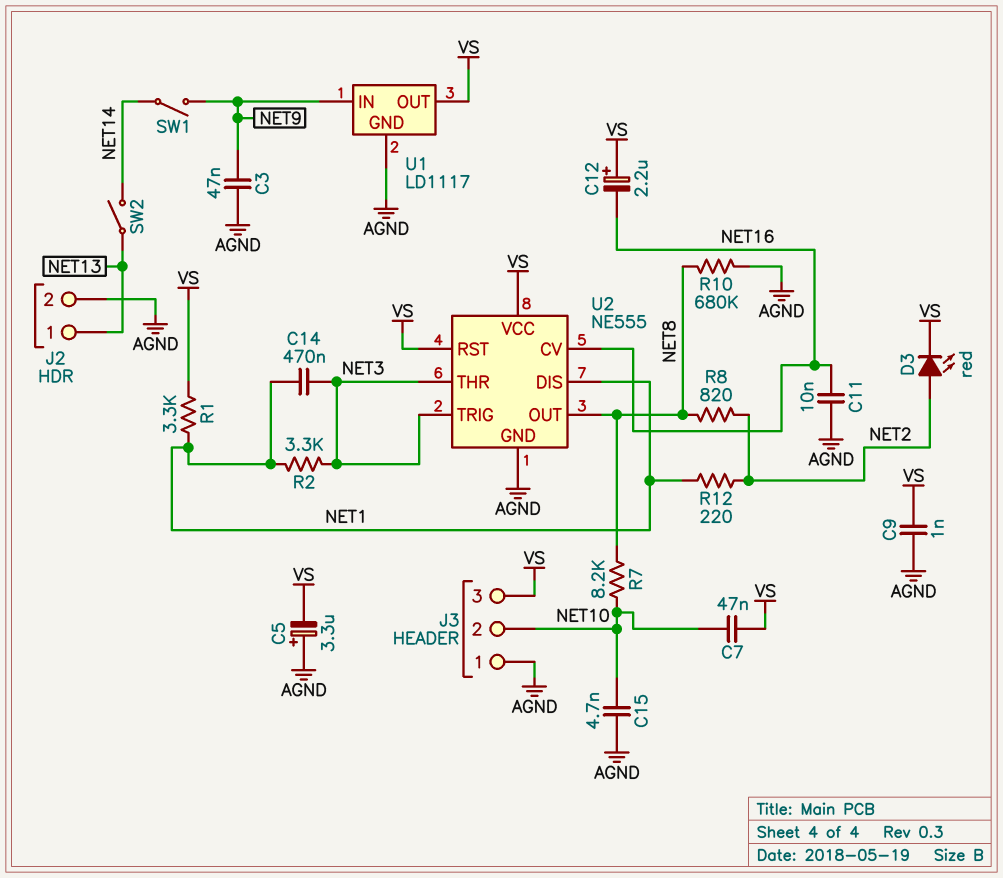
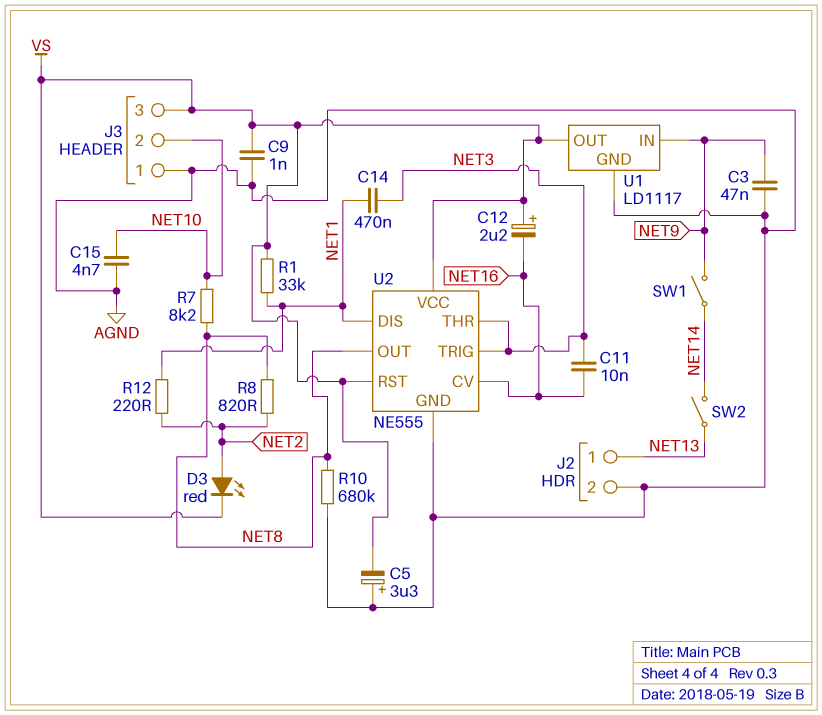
C7: 47nF (NET10, VS) -> none
C11: 10nF (AGND, NET16) -> 10nF (NET3, NET16)
R1: 3.3k (NET1, VS) -> 33k (NET1, VS)
R2: 3.3k (NET1, NET3) -> none

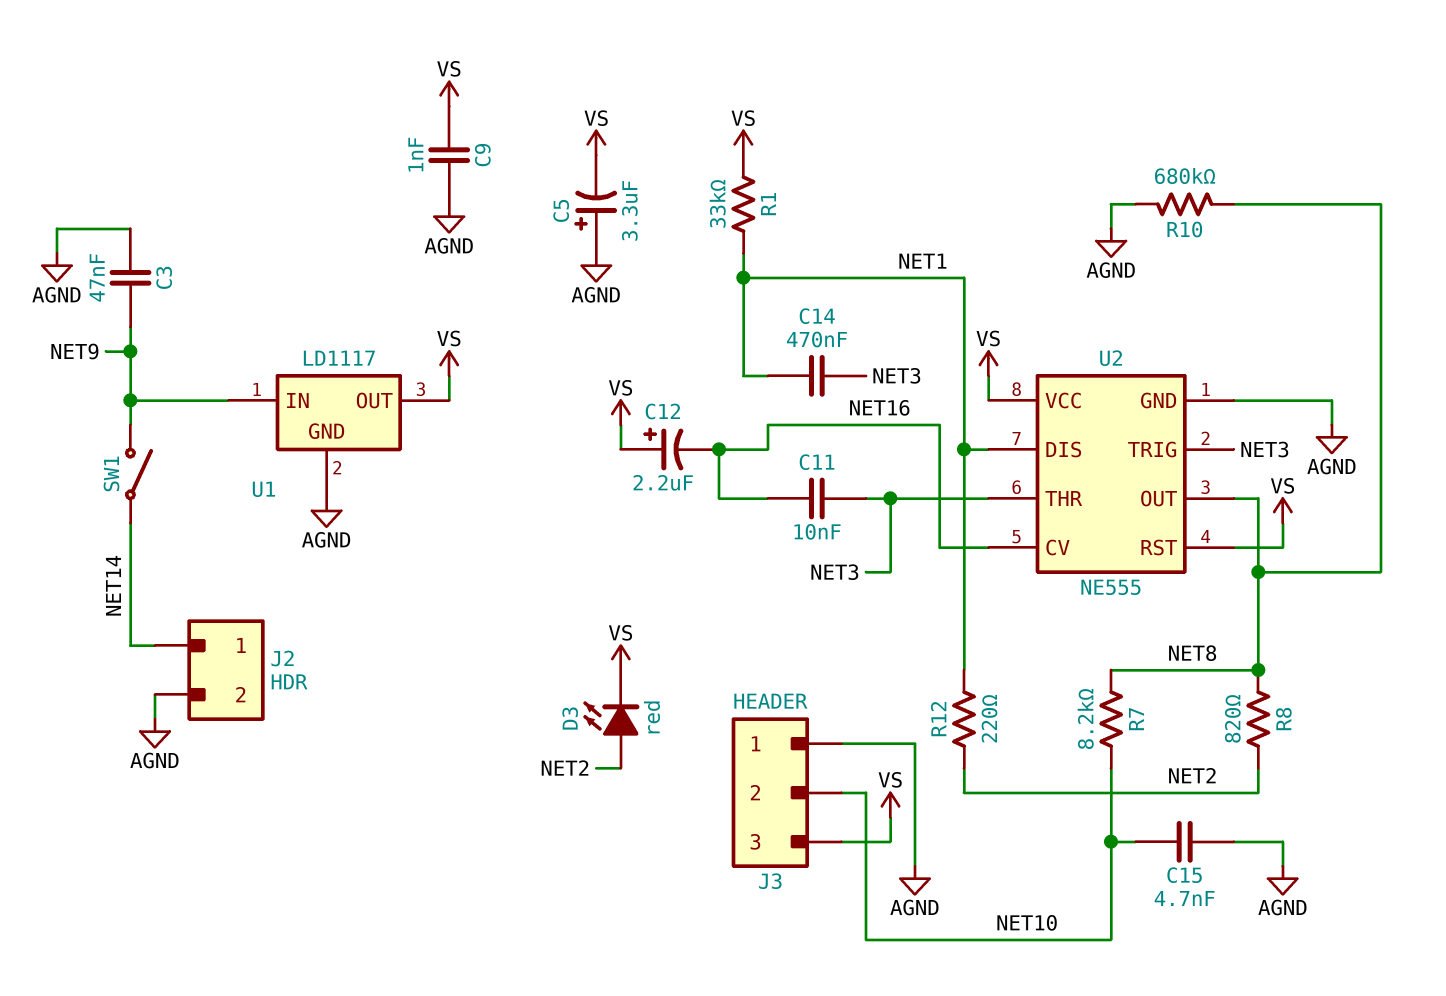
J2 pin 1: NET13 -> NET14
SW2: switch (NET13, NET14) -> none

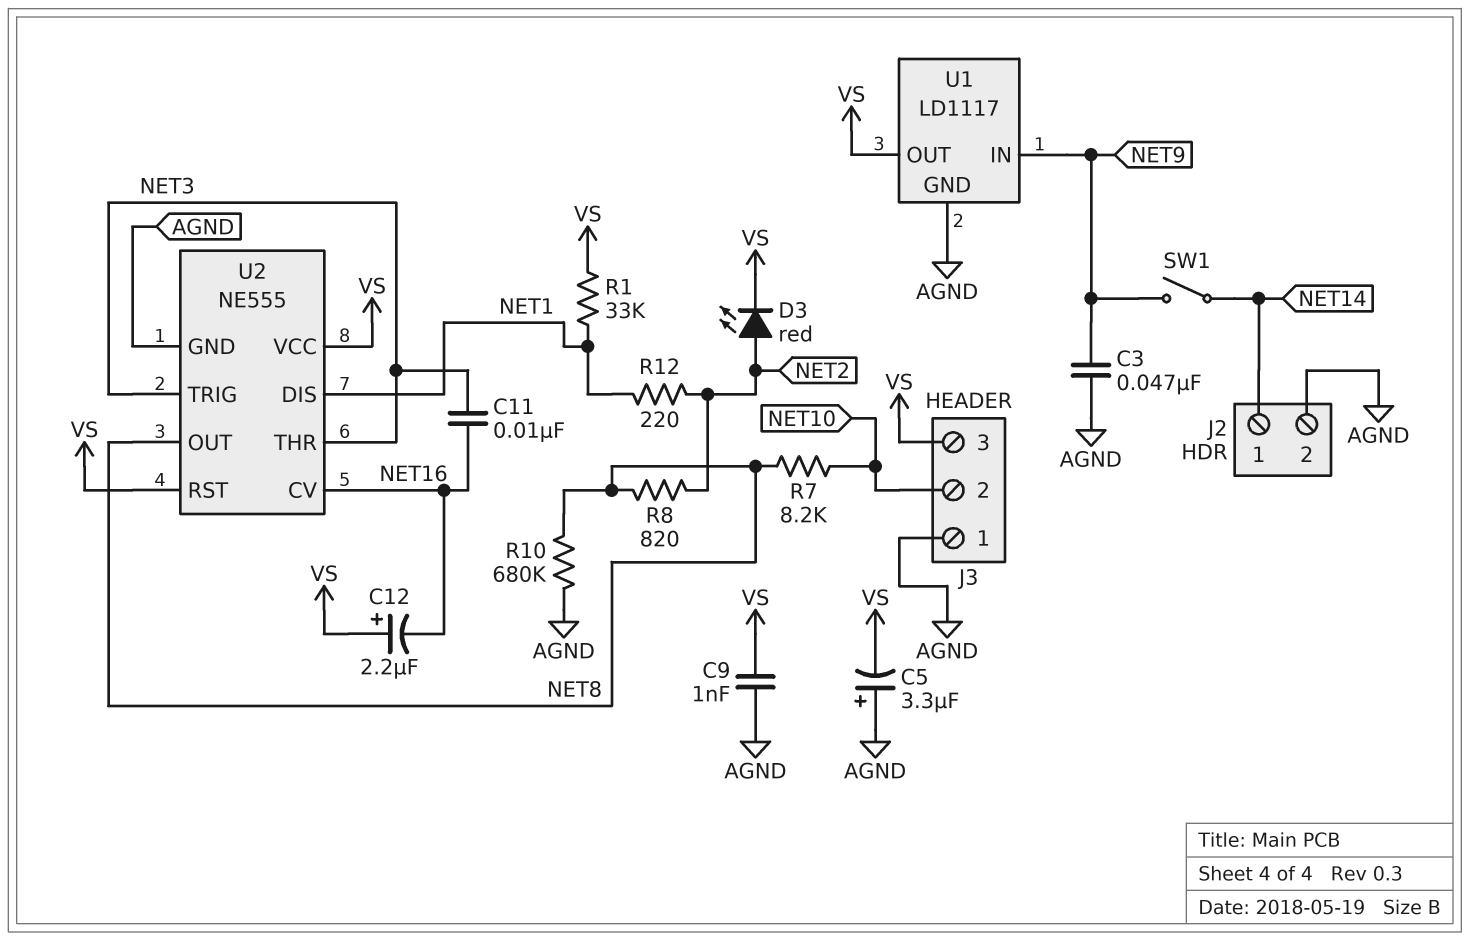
C14: 470nF (NET1, NET3) -> none
C15: 4.7nF (AGND, NET10) -> none

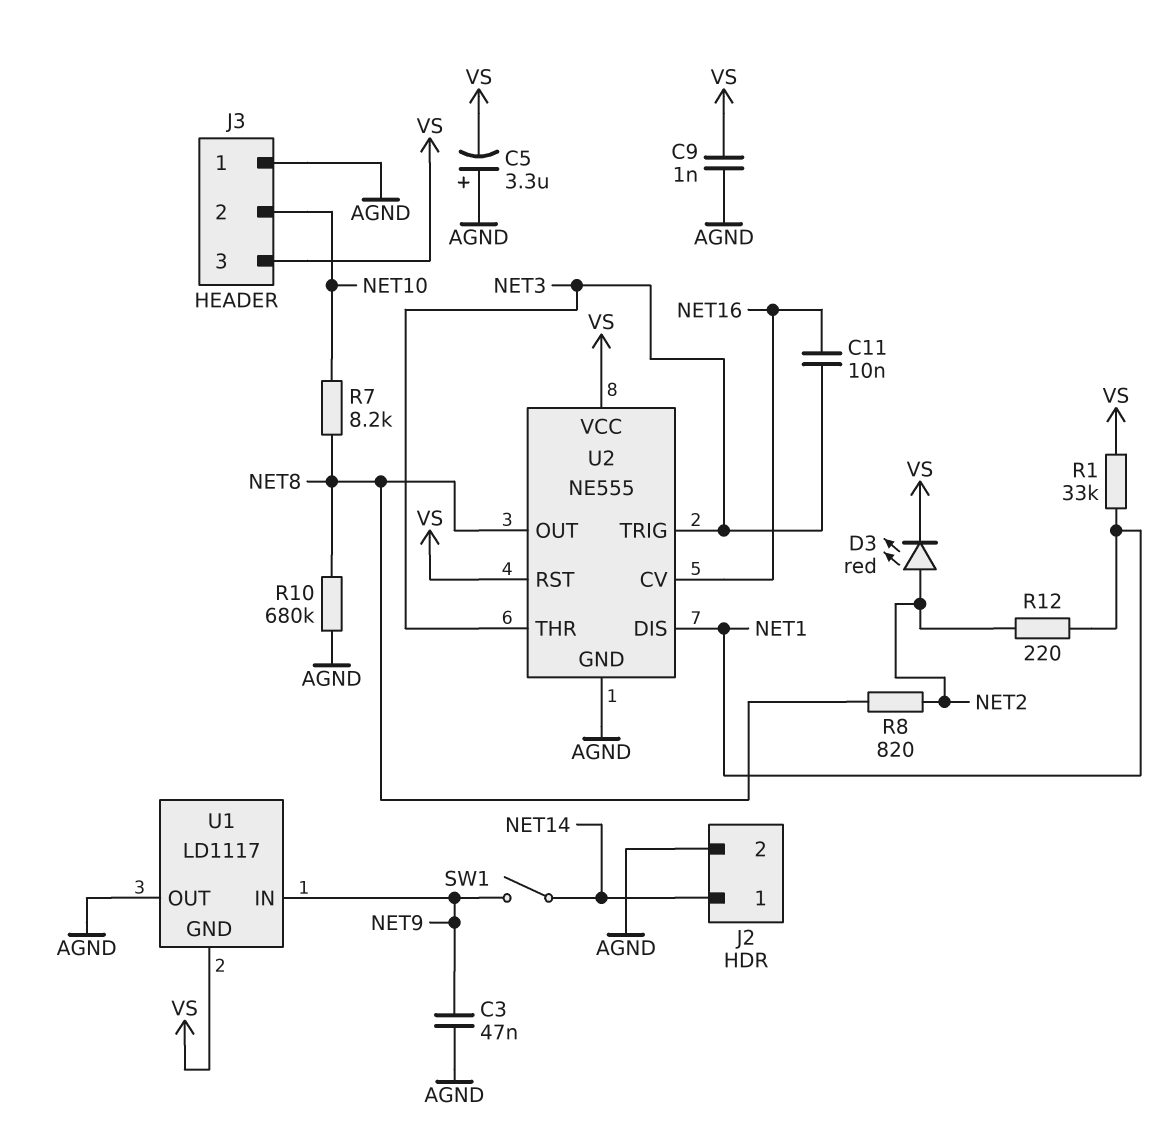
C12: 2.2uF (plus VS, minus NET16) -> none
U1 pin GND: AGND -> VS
U1 pin OUT: VS -> AGND

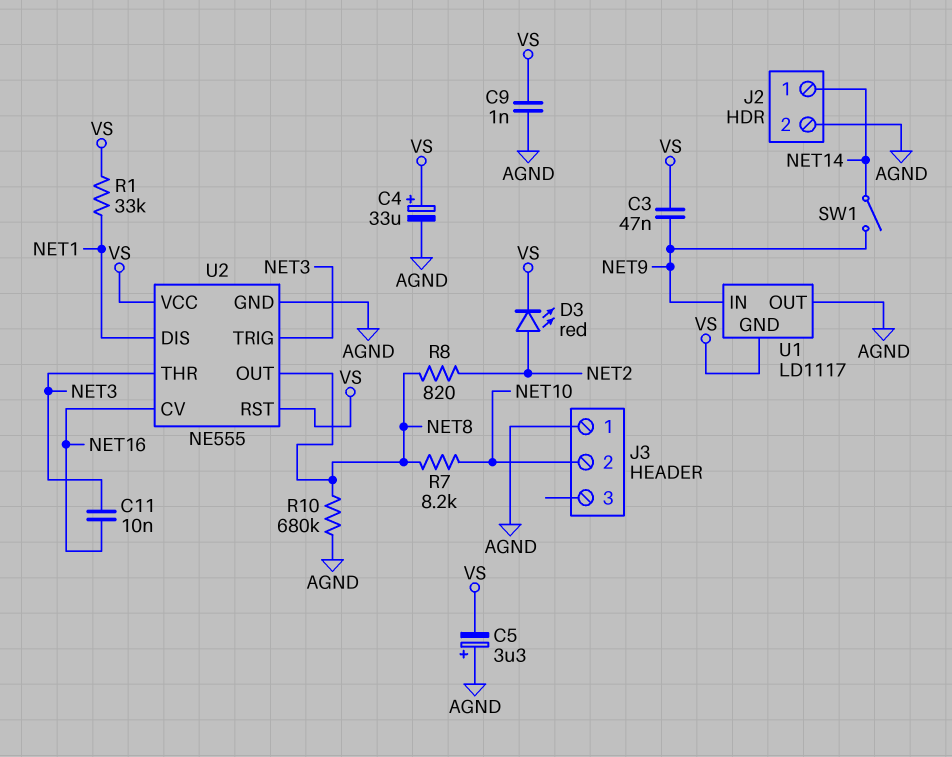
C3: 47nF (AGND, NET9) -> 47nF (NET9, VS)
C4: none -> 33uF (plus VS, minus AGND)
J3 pin 3: VS -> none
R12: 220 (NET1, NET2) -> none

